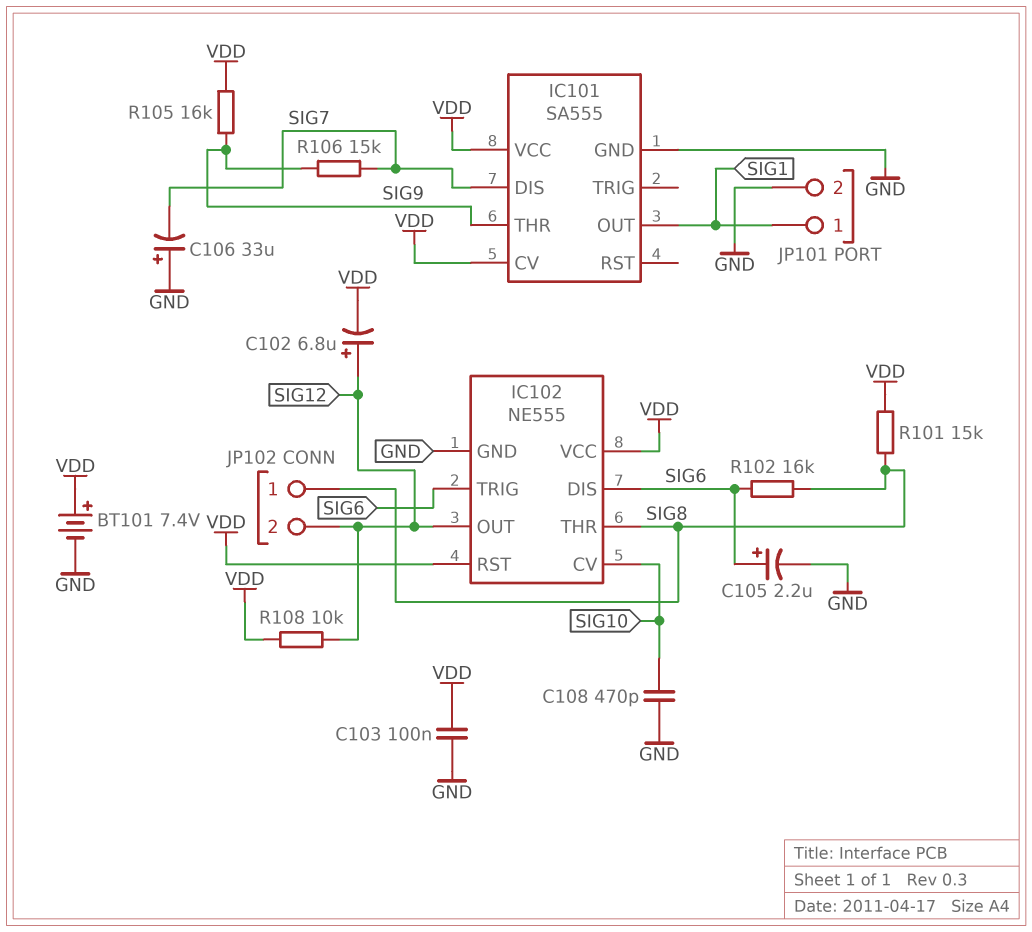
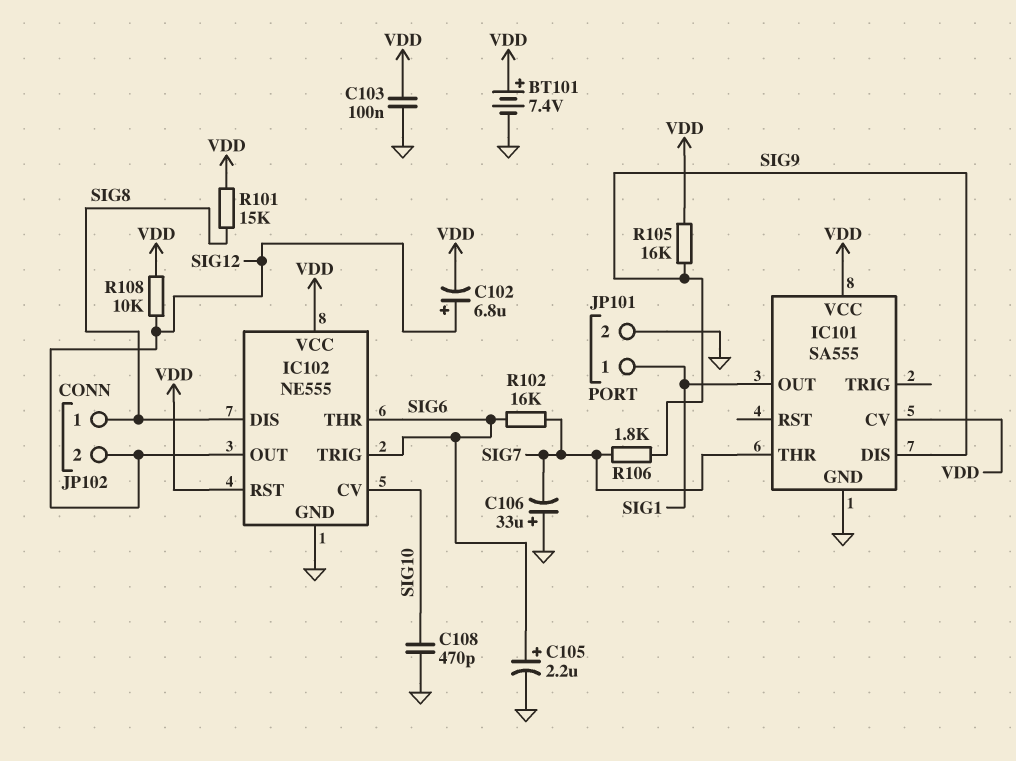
IC101 pin DIS: SIG7 -> SIG9
IC101 pin THR: SIG9 -> SIG7
IC102 pin DIS: SIG6 -> SIG8
IC102 pin THR: SIG8 -> SIG6
R102: 16k (SIG6, SIG8) -> 16k (SIG6, SIG7)
R106: 15k (SIG7, SIG9) -> 1.8k (SIG7, SIG9)

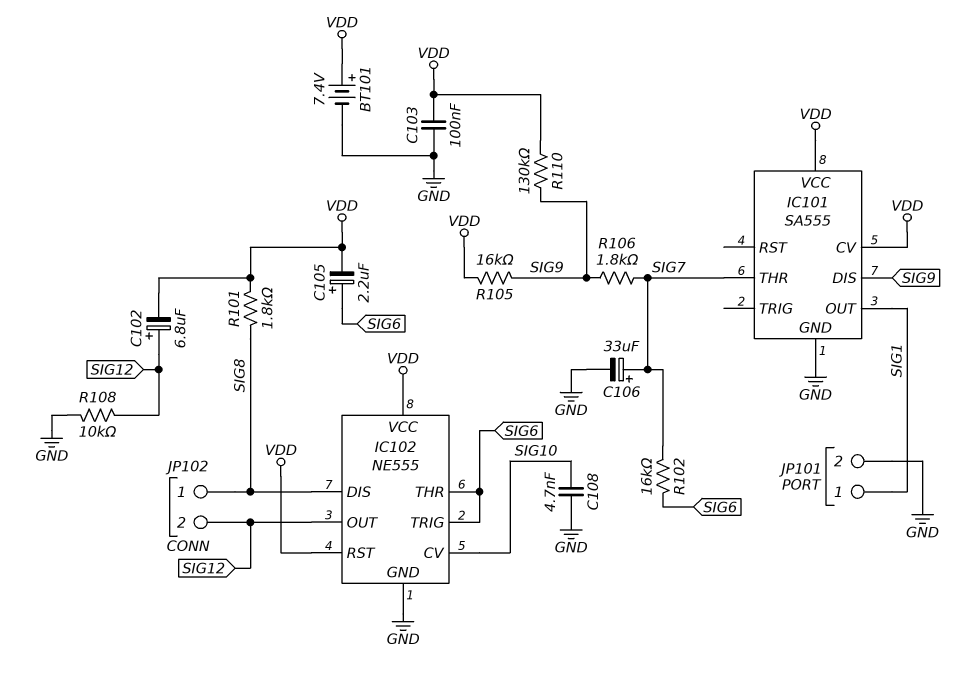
C105: 2.2uF (plus SIG6, minus GND) -> 2.2uF (plus SIG6, minus VDD)
C106: 33uF (plus GND, minus SIG7) -> 33uF (plus SIG7, minus GND)
C108: 470pF (GND, SIG10) -> 4.7nF (GND, SIG10)
R101: 15k (SIG8, VDD) -> 1.8k (SIG8, VDD)
R108: 10k (SIG12, VDD) -> 10k (GND, SIG12)
R110: none -> 130k (SIG9, VDD)

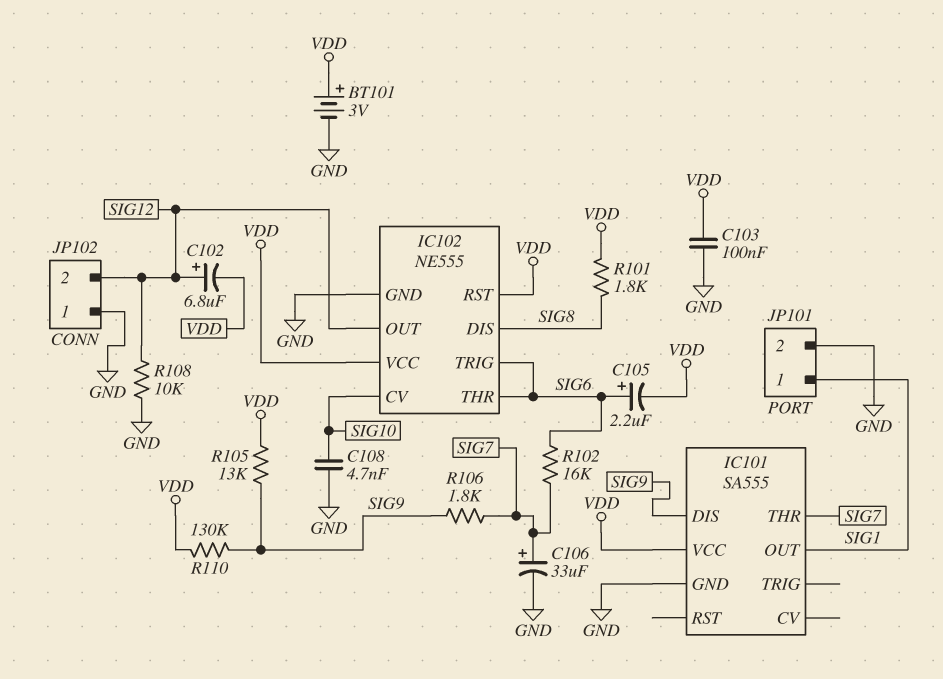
BT101: 7.4V (plus VDD, minus GND) -> 3V (plus VDD, minus GND)
IC101 pin CV: VDD -> none
JP102 pin 1: SIG8 -> GND
R105: 16k (SIG9, VDD) -> 13k (SIG9, VDD)

